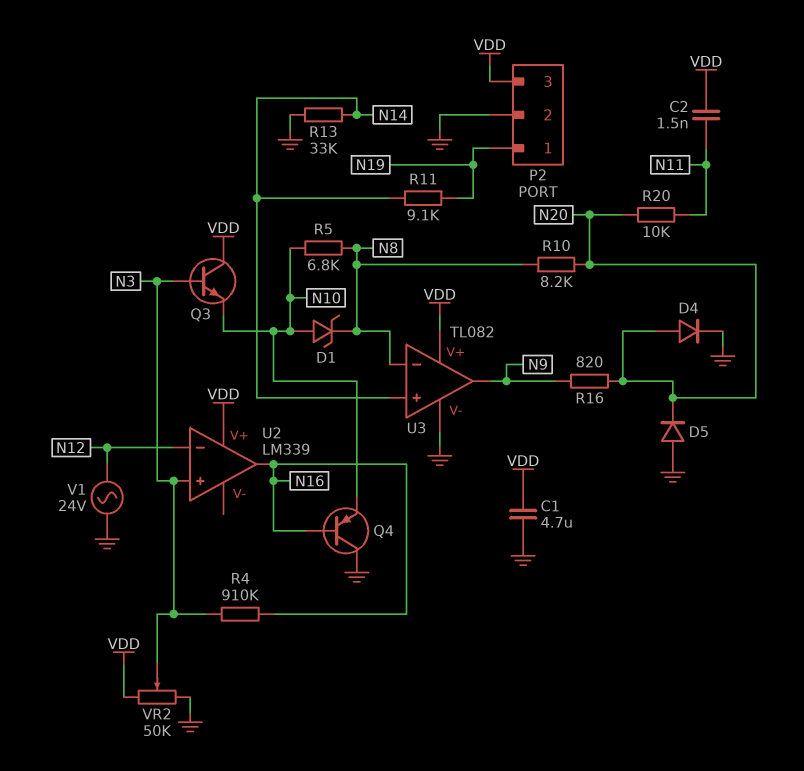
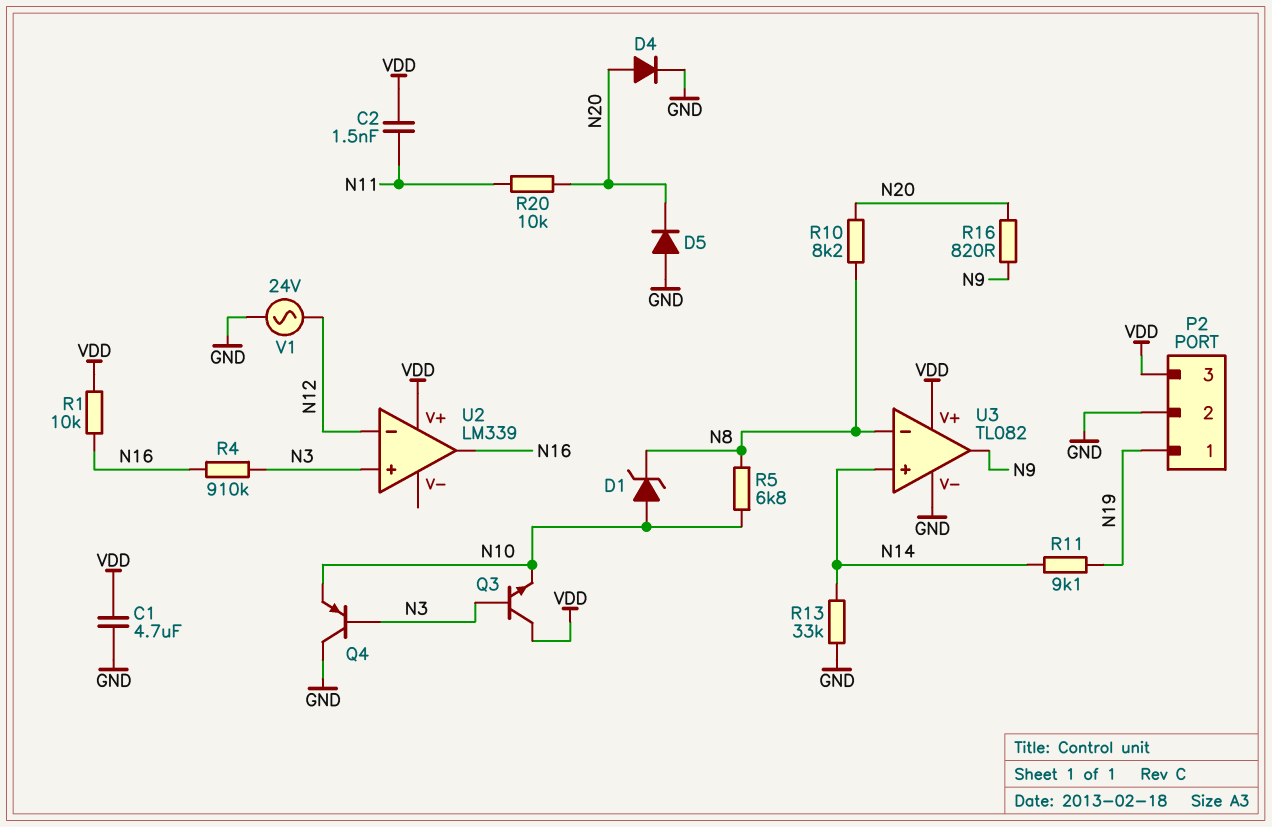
Q4: PNP (B N16, C GND, E N10) -> PNP (B N3, C GND, E N10)
R1: none -> 10k (N16, VDD)
VR2: 50k (GND, VDD, wiper N3) -> none

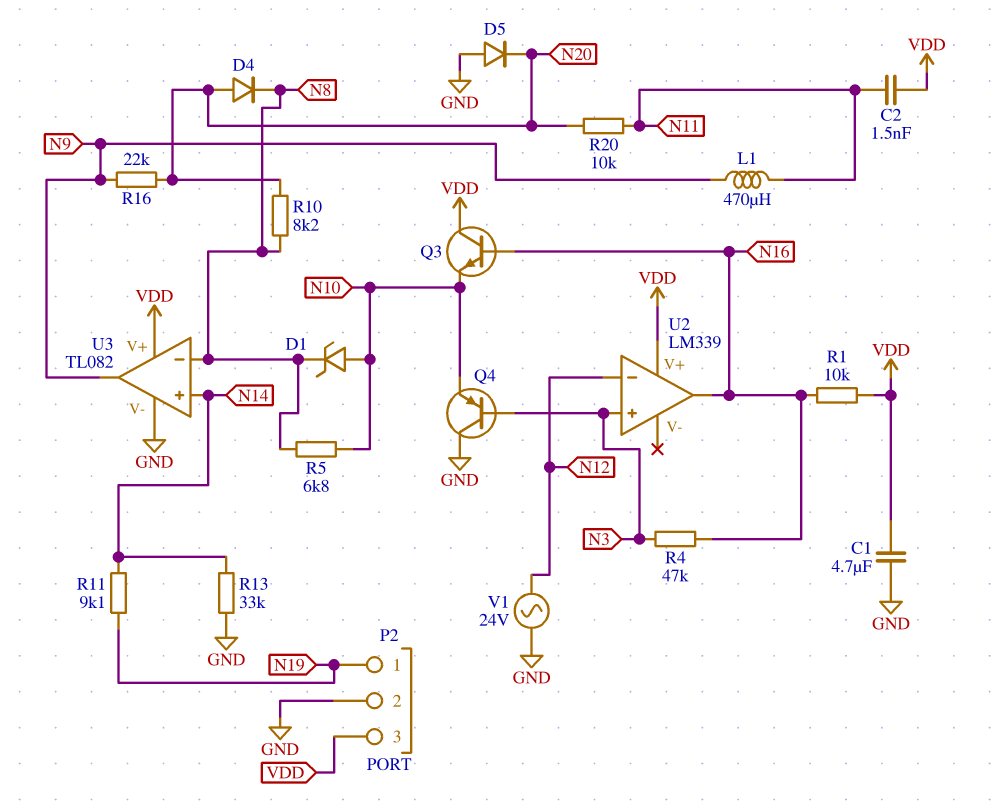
D4: diode (A N20, K GND) -> diode (A N20, K N8)
L1: none -> 470uH (N9, N11)
Q3: NPN (B N3, C VDD, E N10) -> NPN (B N16, C VDD, E N10)
R4: 910k (N3, N16) -> 47k (N3, N16)
R16: 820 (N9, N20) -> 22k (N9, N20)

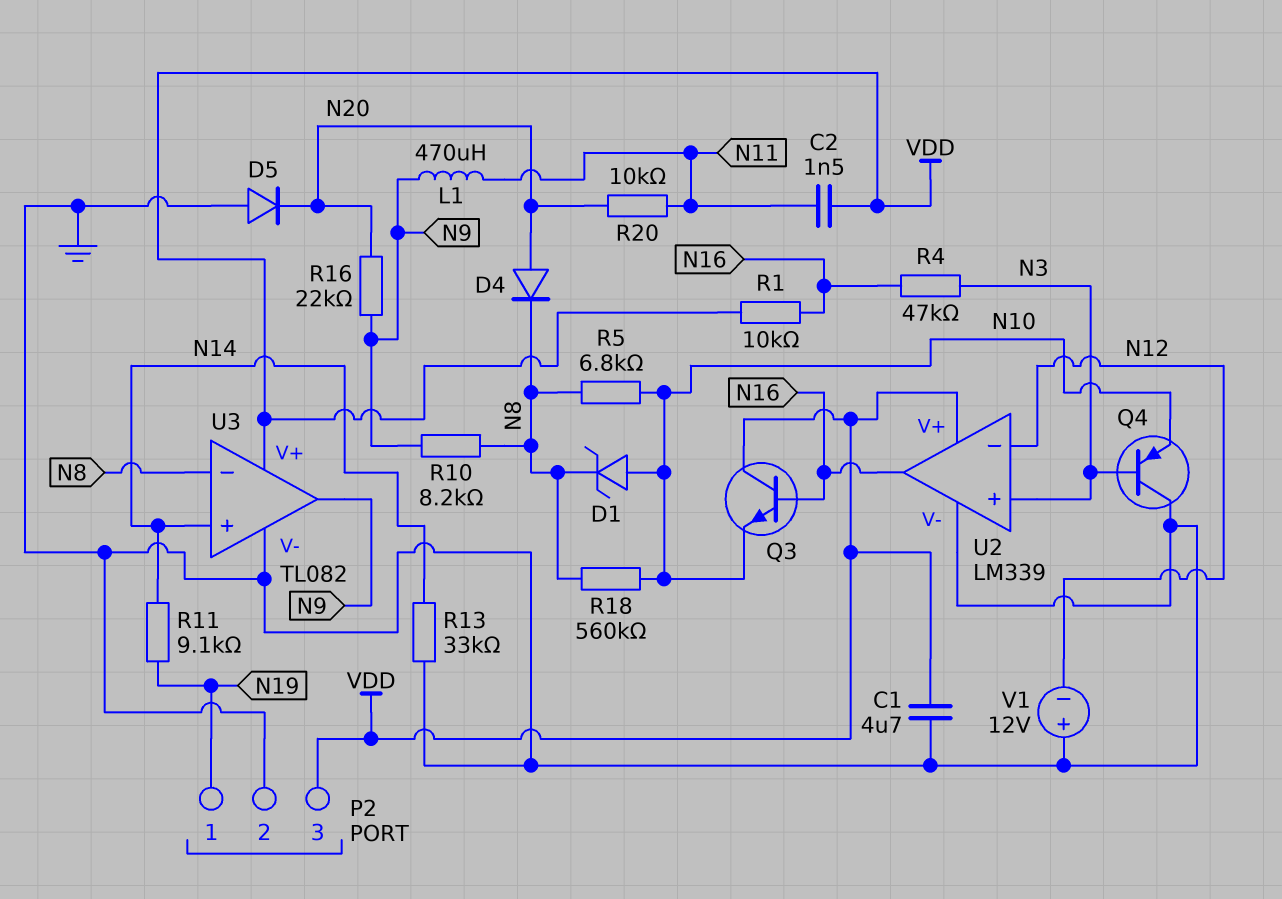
R10: 8.2k (N8, N20) -> 8.2k (N8, N9)
R18: none -> 560k (N8, N10)
U2 pin V-: none -> GND
V1: AC 24V (GND, N12) -> 12V (plus GND, minus N12)

